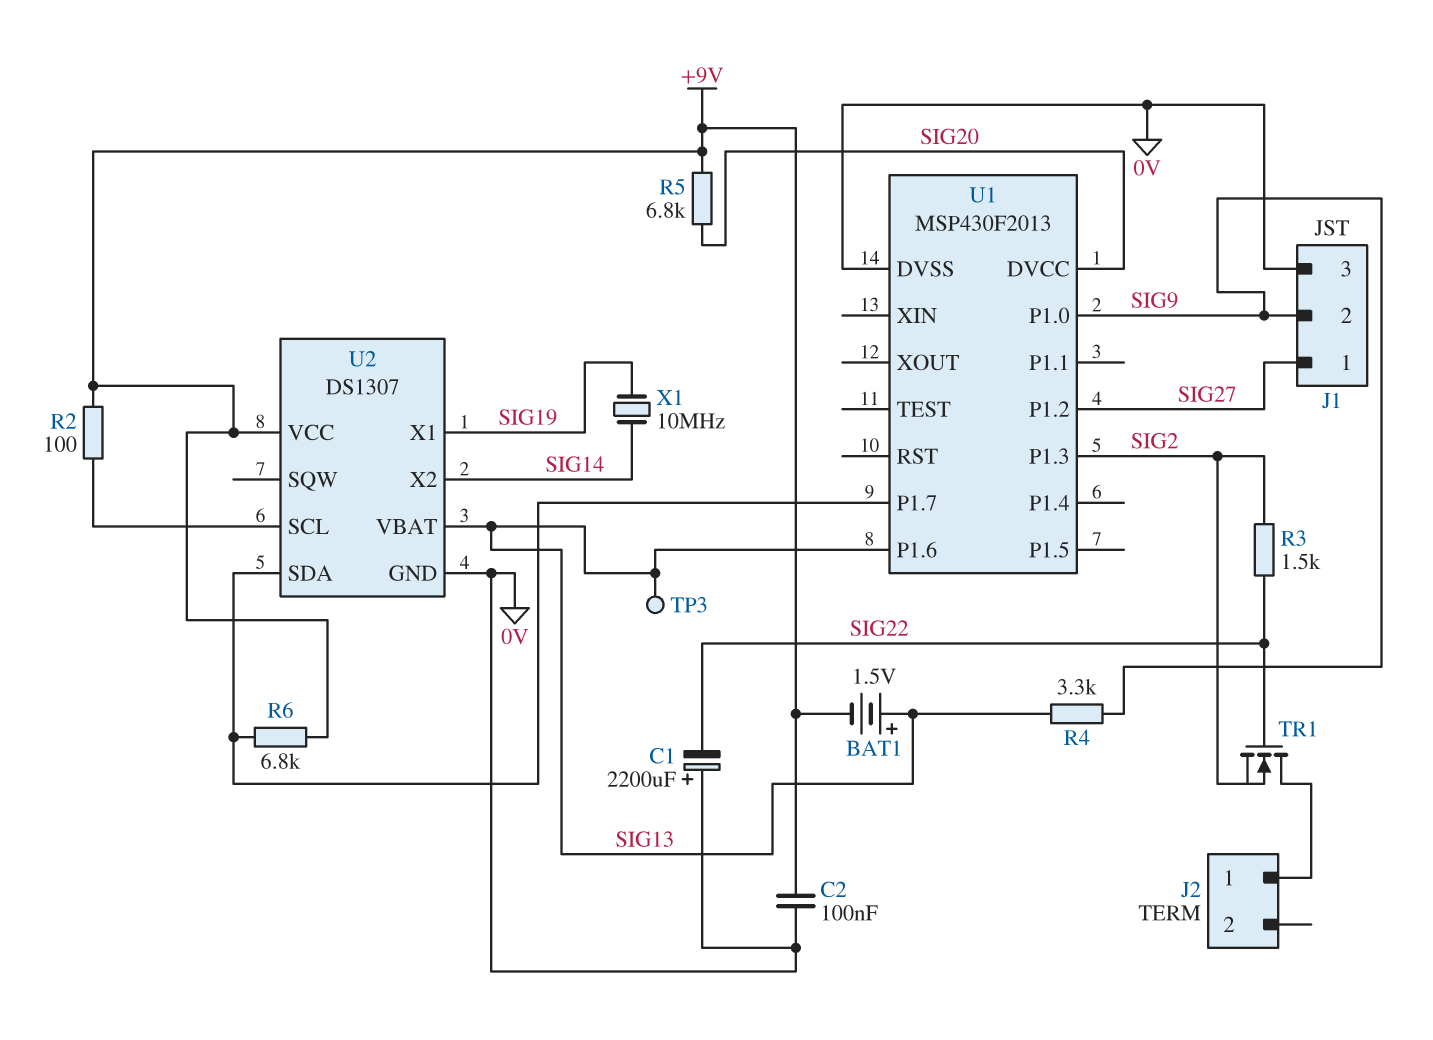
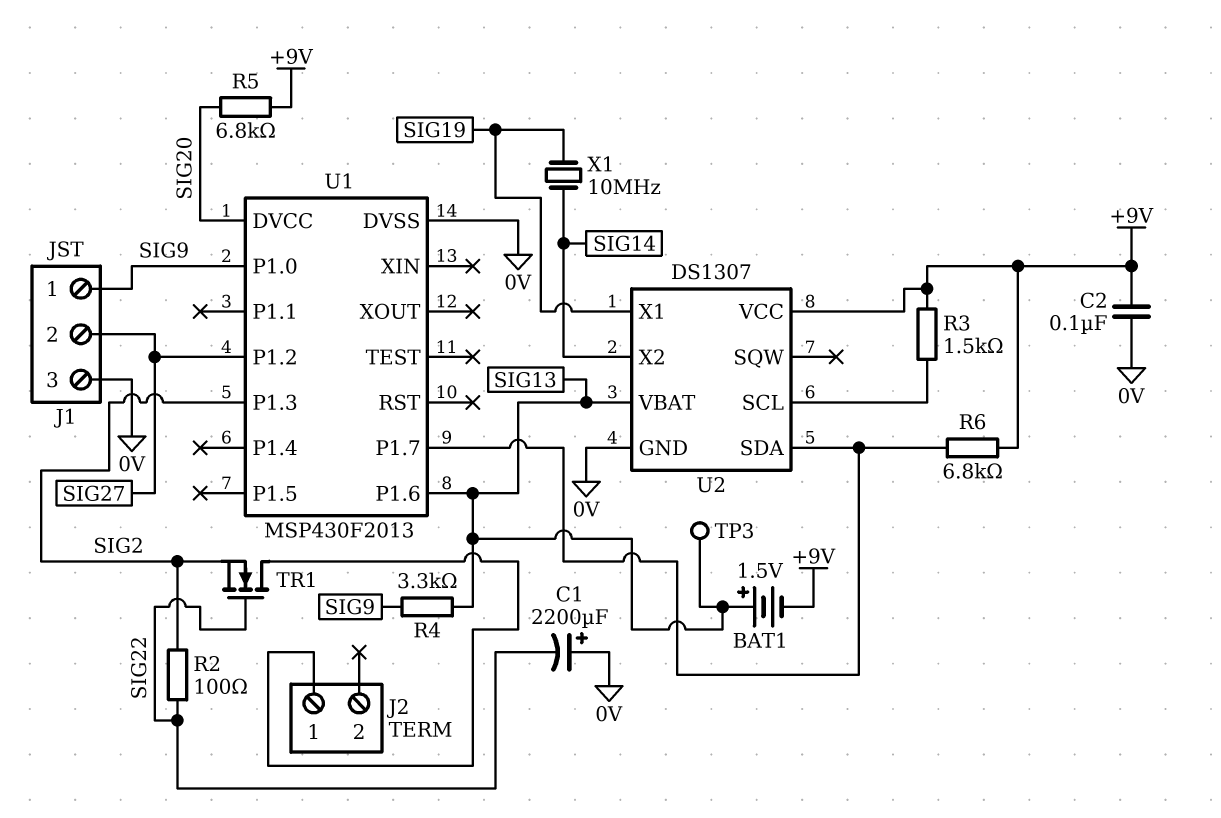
J1 pin 1: SIG27 -> SIG9
J1 pin 2: SIG9 -> SIG27
R2: 100 (+9V, U2/SCL) -> 100 (SIG2, SIG22)
R3: 1.5k (SIG2, SIG22) -> 1.5k (+9V, U2/SCL)

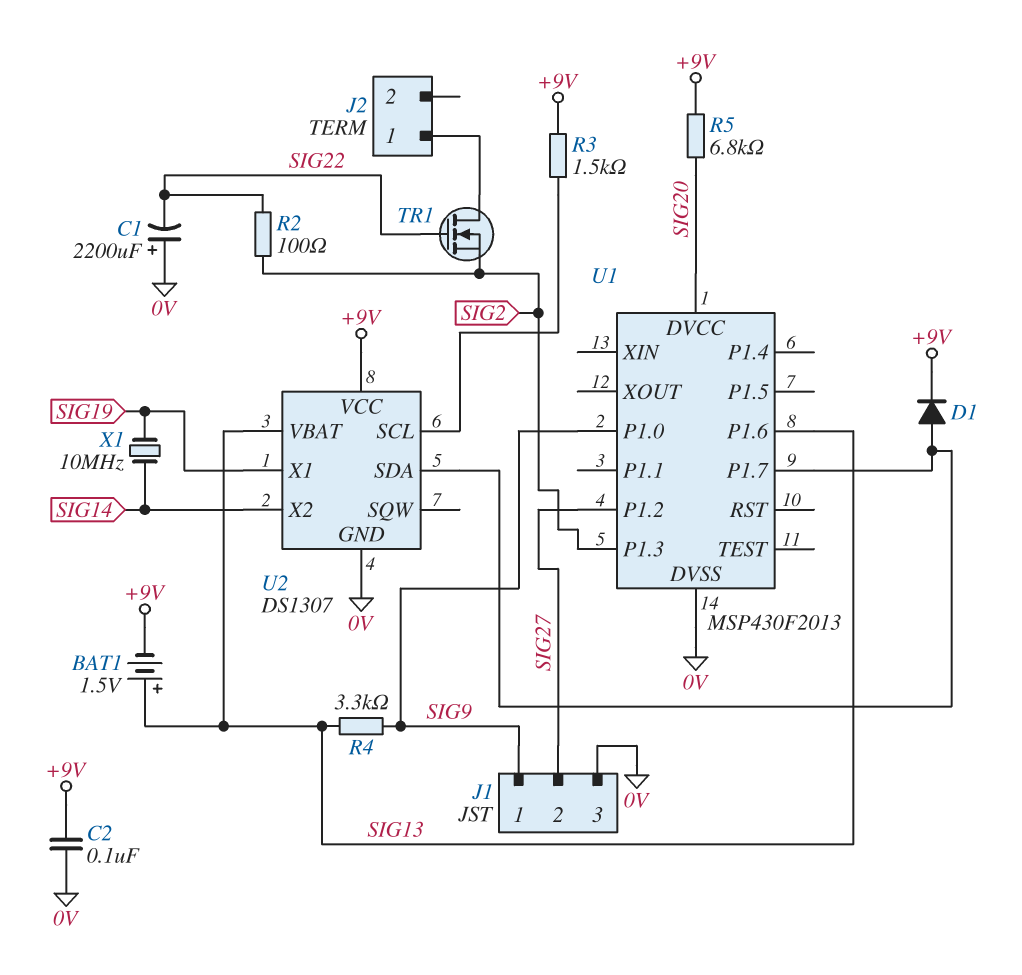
D1: none -> diode (A U1/P1.7, K +9V)
R6: 6.8k (+9V, U1/P1.7) -> none
TP3: test point (SIG13) -> none

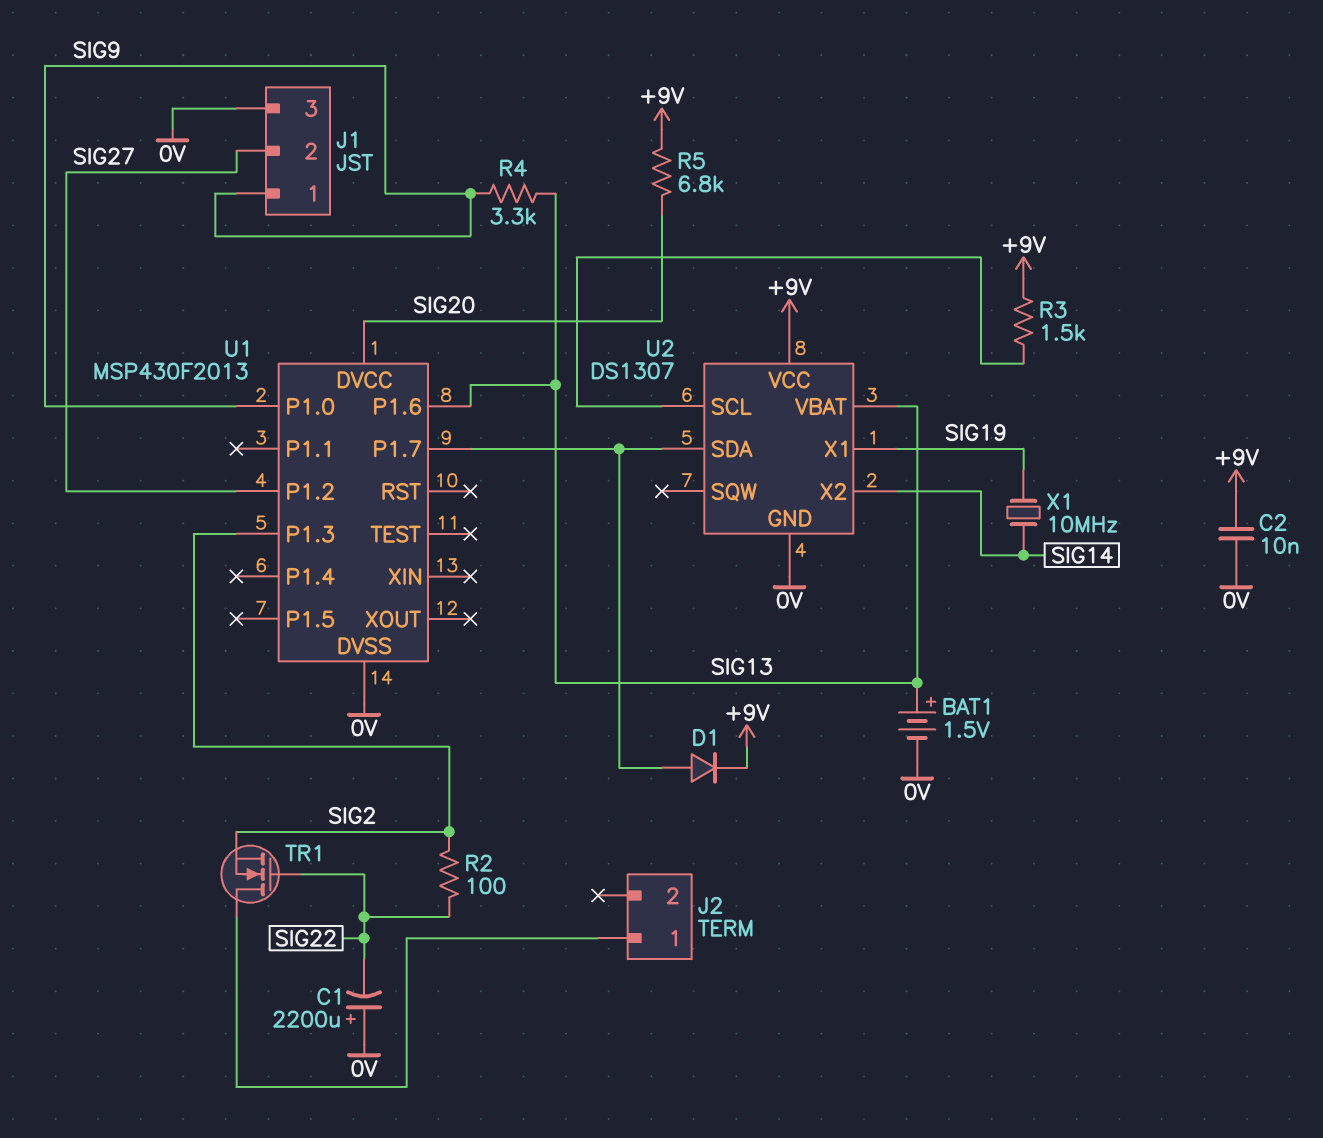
BAT1: 1.5V (plus SIG13, minus +9V) -> 1.5V (plus SIG13, minus 0V)
C2: 100nF (+9V, 0V) -> 10nF (+9V, 0V)

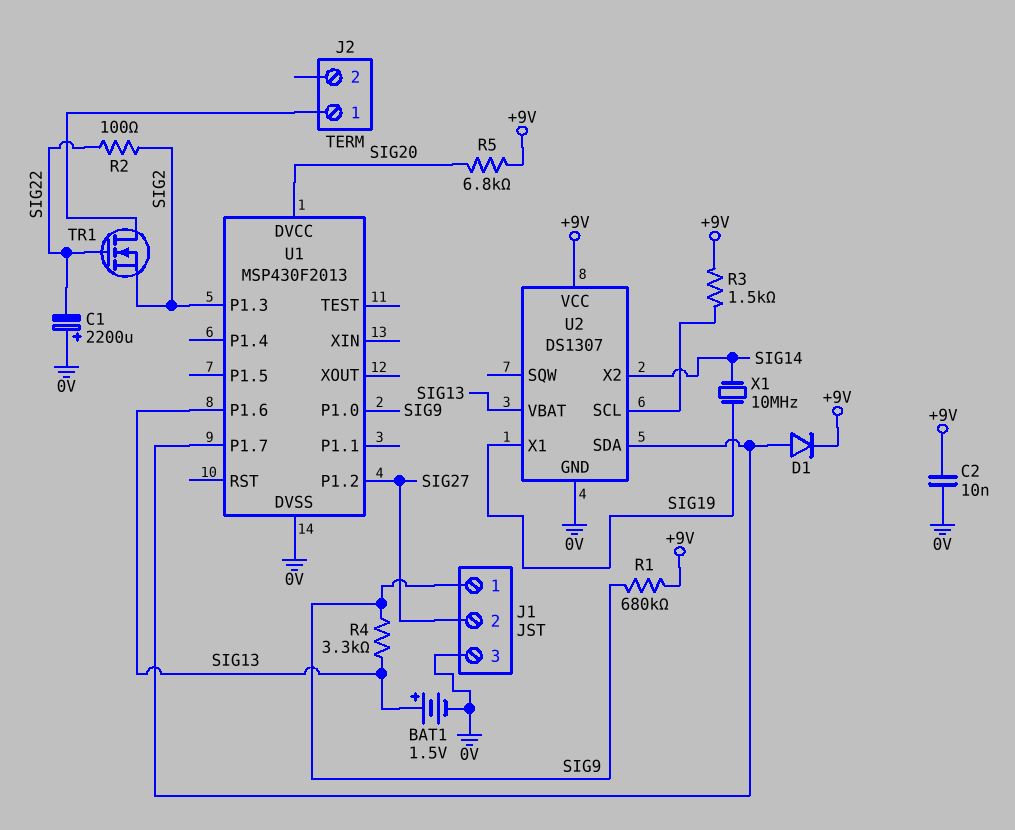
R1: none -> 680k (+9V, SIG9)

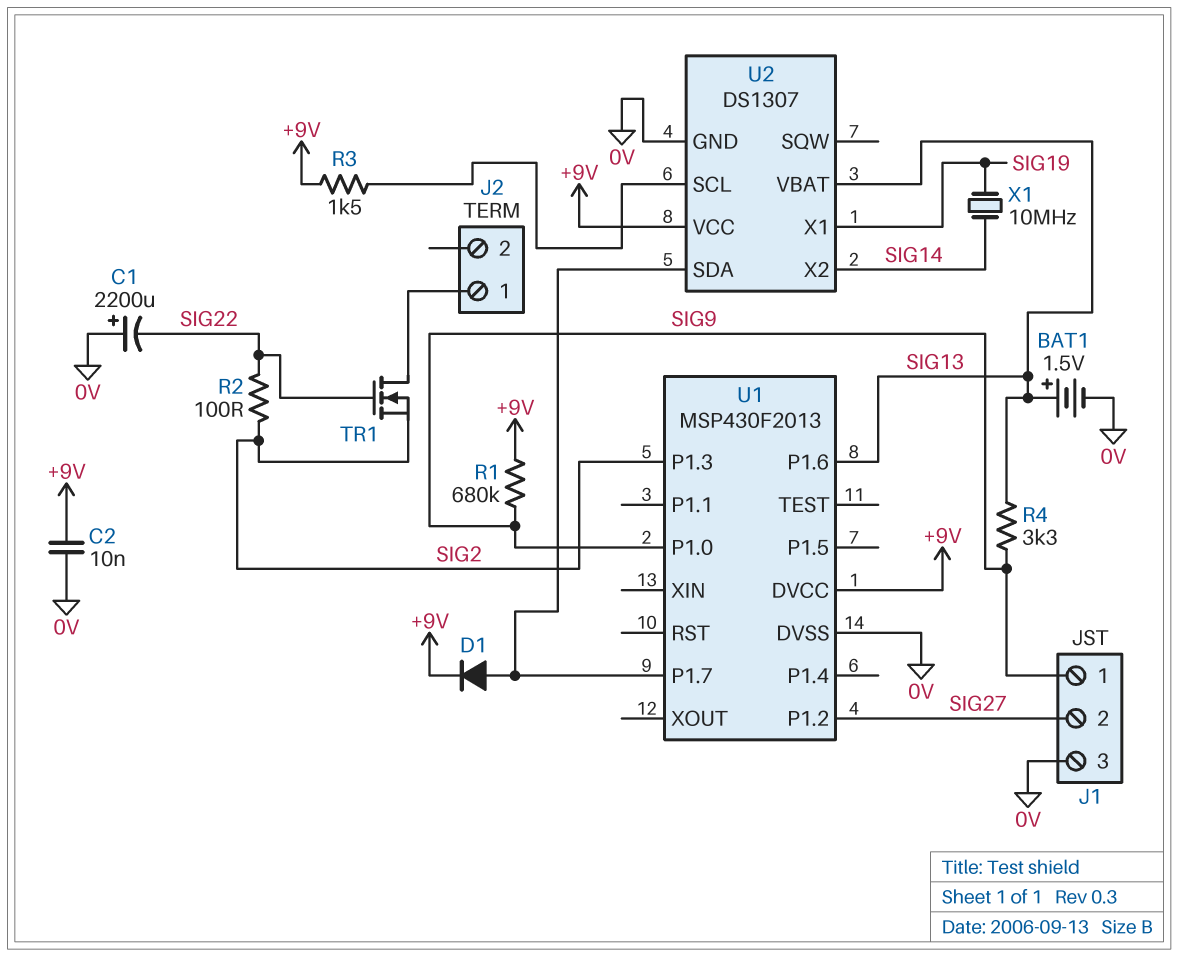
R5: 6.8k (+9V, SIG20) -> none
U1 pin DVCC: SIG20 -> +9V

